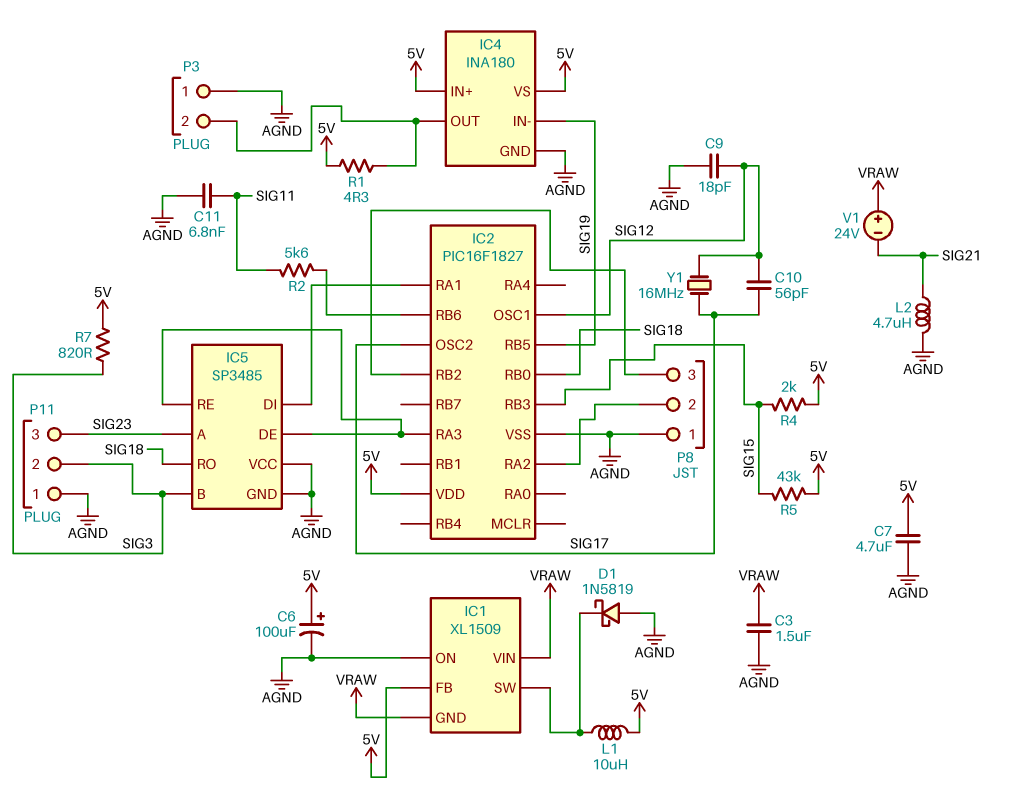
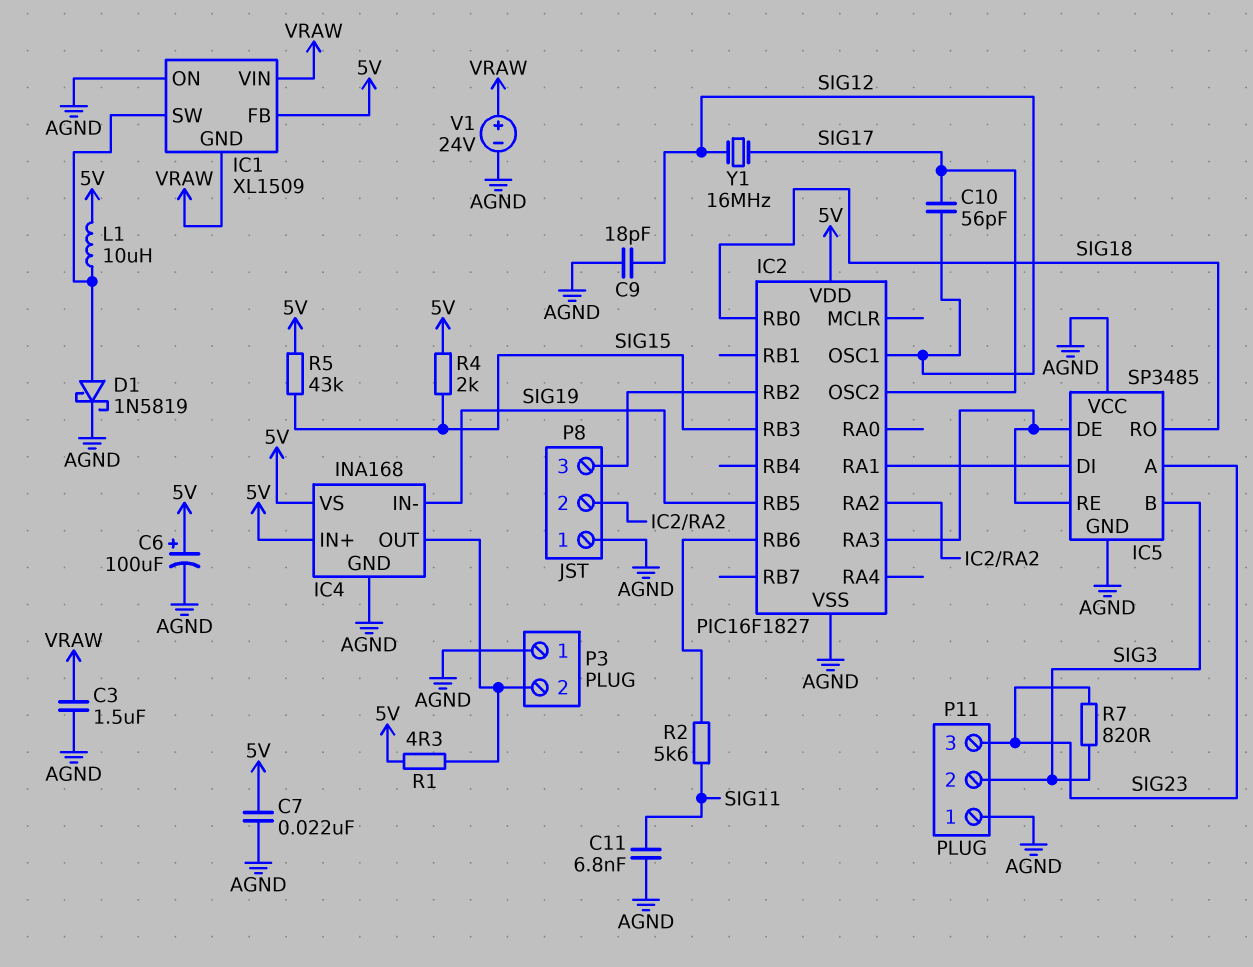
C7: 4.7uF (5V, AGND) -> 22nF (5V, AGND)
D1: schottky 1N5819 (A AGND, K IC1/SW) -> schottky 1N5819 (A IC1/SW, K AGND)
IC4: INA180 -> INA168
L2: 4.7uH (AGND, SIG21) -> none
R7: 820 (5V, SIG3) -> 820 (SIG3, SIG23)
V1: 24V (plus VRAW, minus SIG21) -> 24V (plus VRAW, minus AGND)

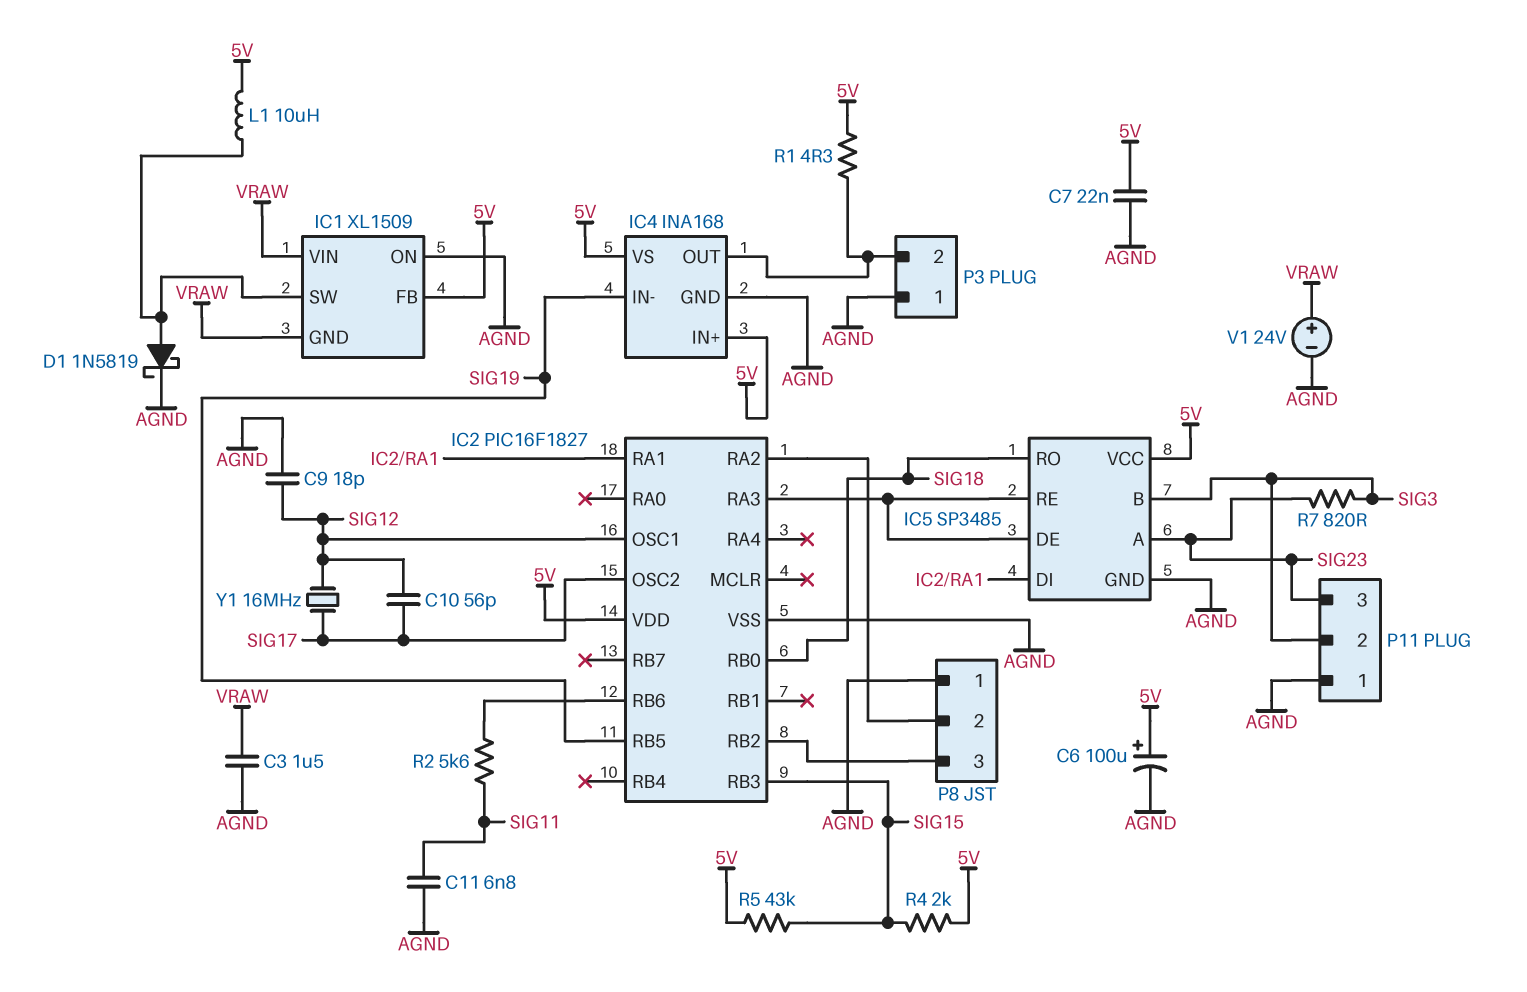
IC5 pin VCC: AGND -> 5V

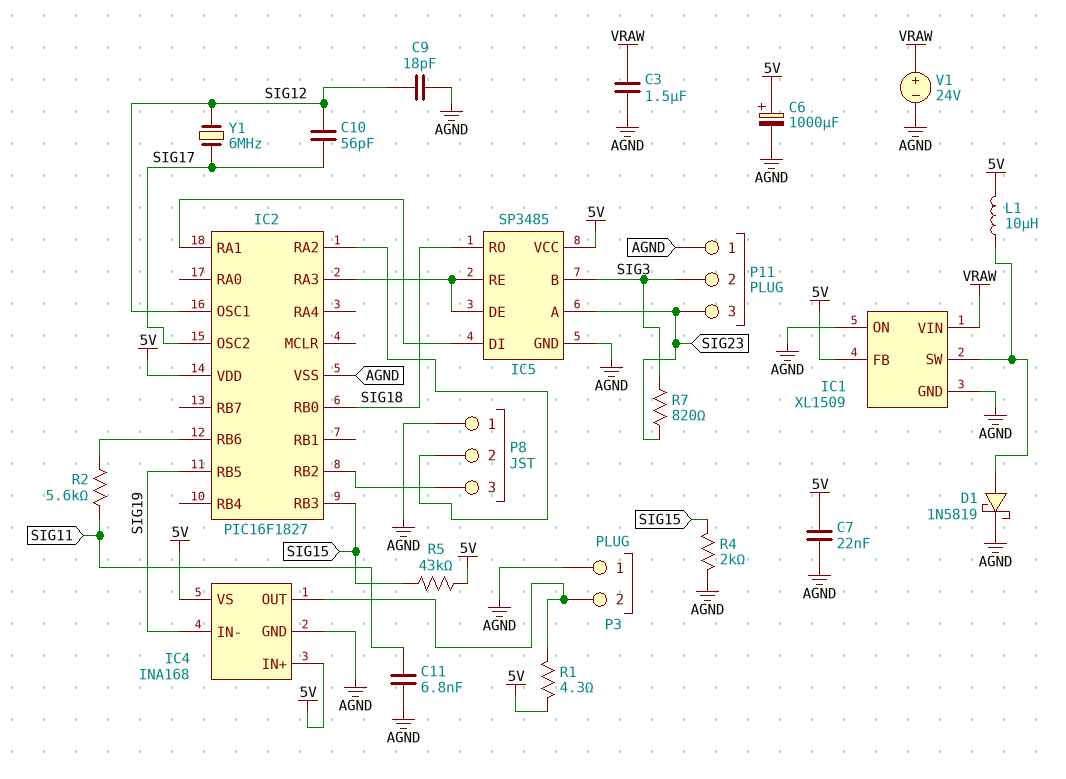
C6: 100uF (plus 5V, minus AGND) -> 1000uF (plus 5V, minus AGND)
IC1 pin GND: VRAW -> AGND
R4: 2k (5V, SIG15) -> 2k (AGND, SIG15)
Y1: 16MHz (SIG12, SIG17) -> 6MHz (SIG12, SIG17)

